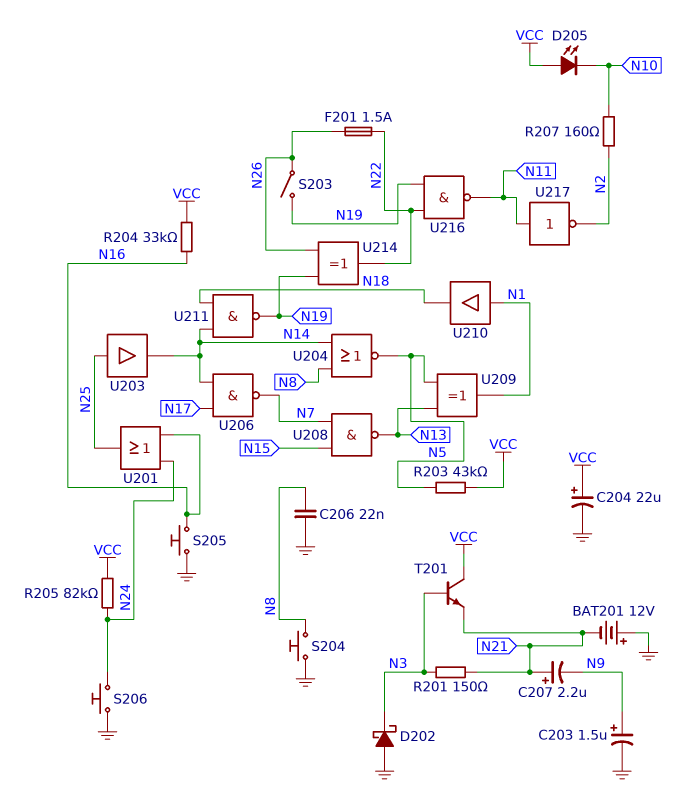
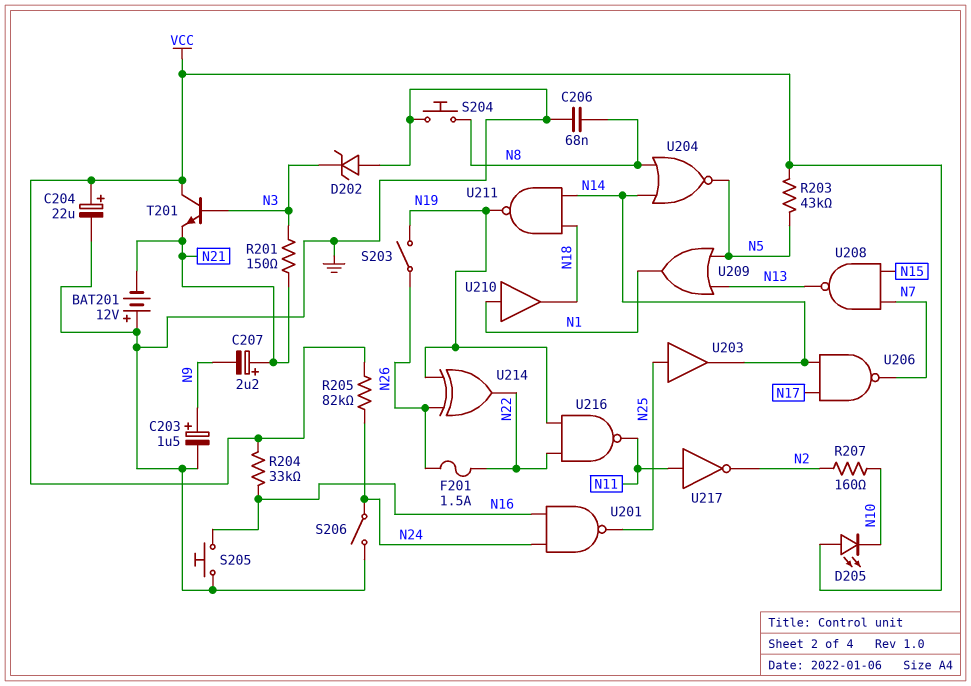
C206: 22nF (GND, N8) -> 68nF (GND, N8)
D202: schottky (A GND, K N3) -> zener (A GND, K N3)
S206: button (GND, N24) -> switch (GND, N24)
U201: OR (in N16, in N24, out N25) -> NAND (in N16, in N24, out N25)
U209: XOR (in N5, in N13, out N1) -> OR (in N5, in N13, out N1)

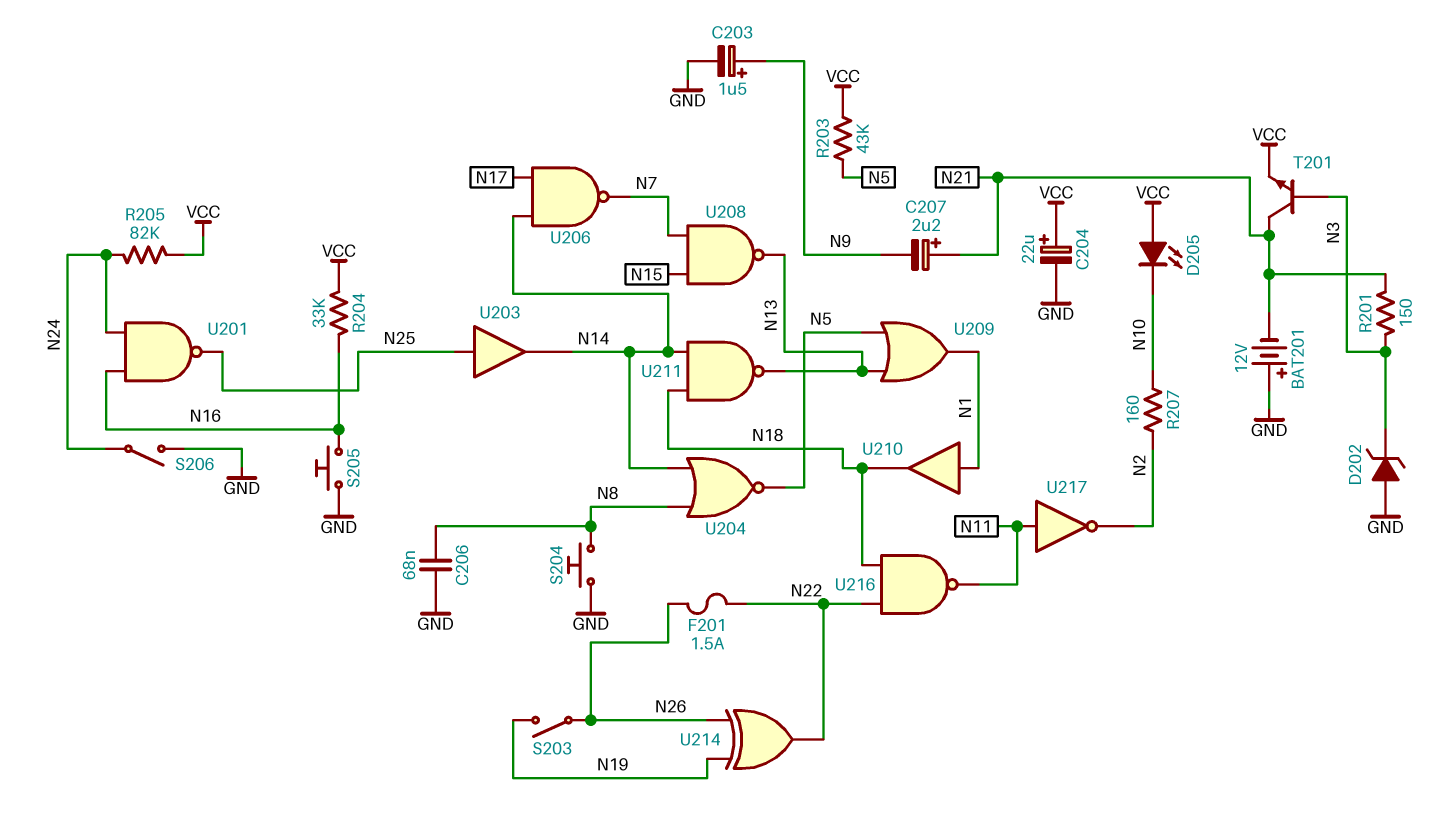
T201: NPN (B N3, C VCC, E N21) -> NPN (B N3, C N21, E VCC)
U211: NAND (in N14, in N18, out N19) -> NAND (in N14, in N18, out N13)
U216: NAND (in N19, in N22, out N11) -> NAND (in N18, in N22, out N11)

